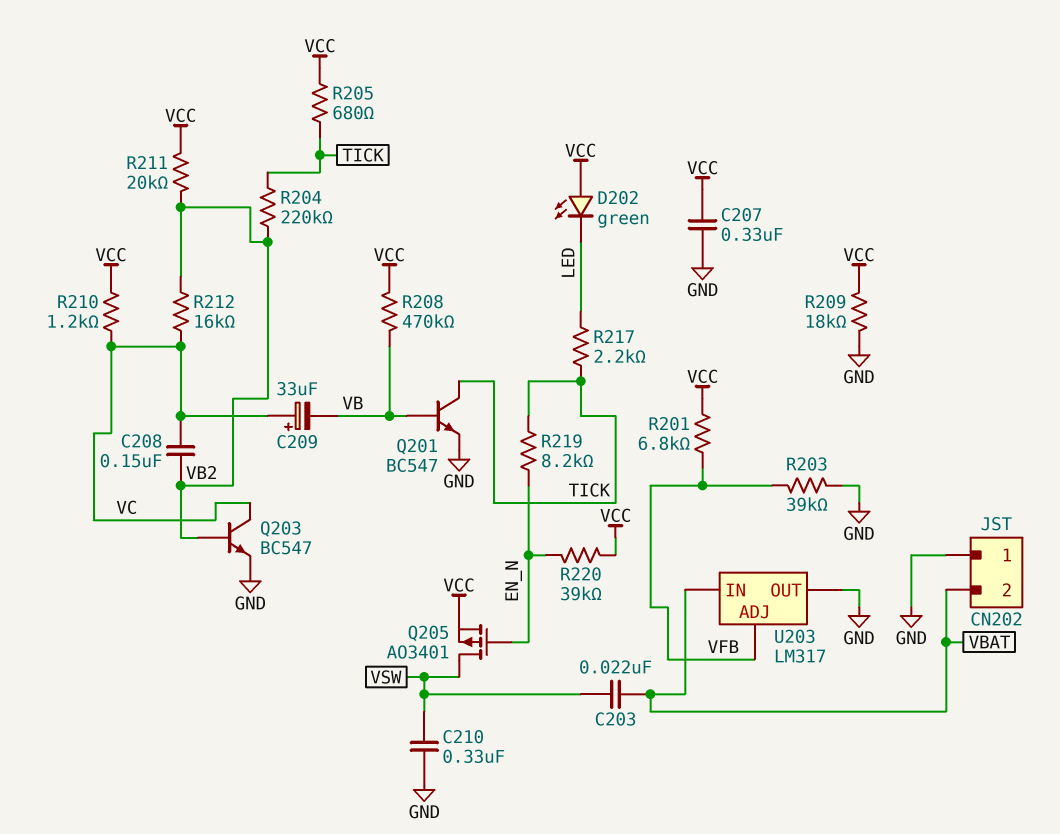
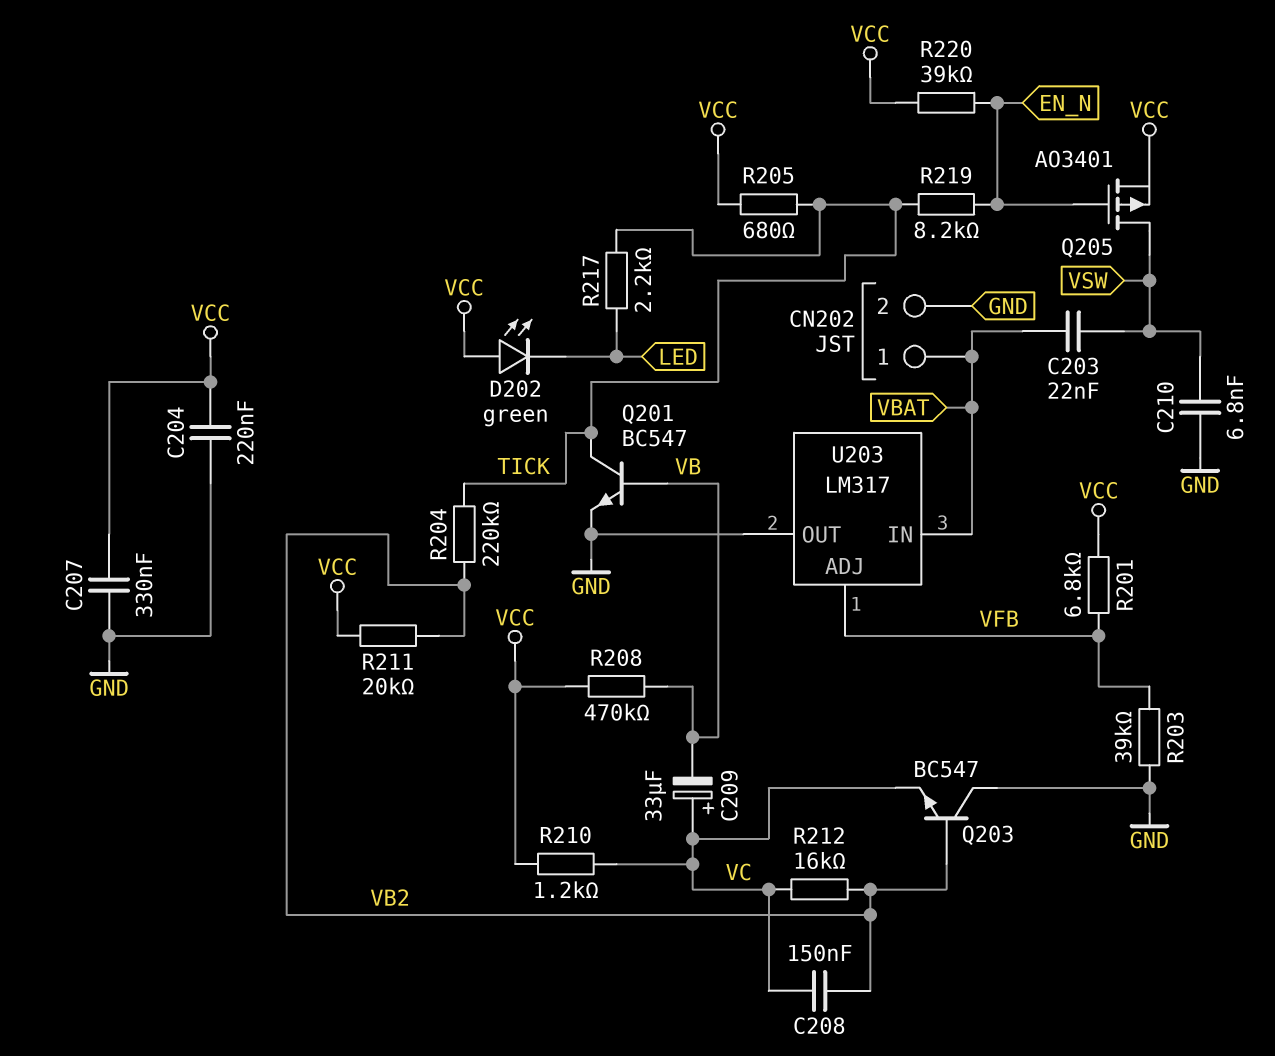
C204: none -> 220nF (GND, VCC)
C210: 330nF (GND, VSW) -> 6.8nF (GND, VSW)
CN202 pin 1: GND -> VBAT
CN202 pin 2: VBAT -> GND
Q203: NPN BC547 (B VB2, C VC, E GND) -> NPN BC547 (B VB2, C GND, E VC)
R209: 18k (GND, VCC) -> none

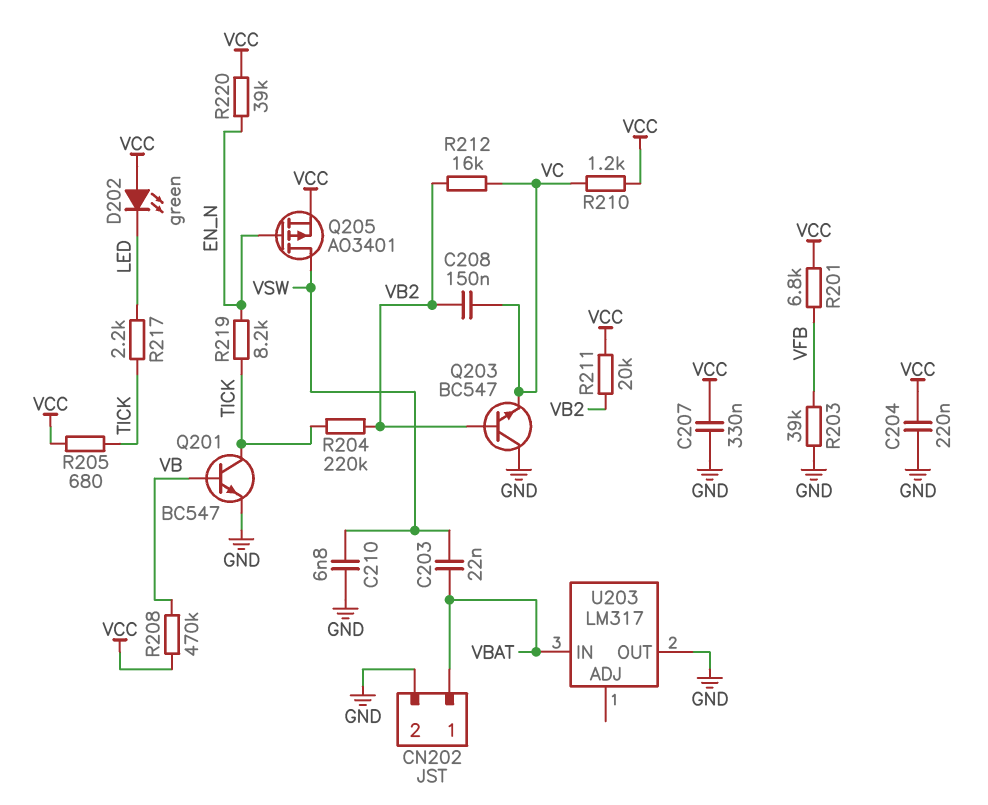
C209: 33uF (plus VC, minus VB) -> none
U203 pin ADJ: VFB -> none

